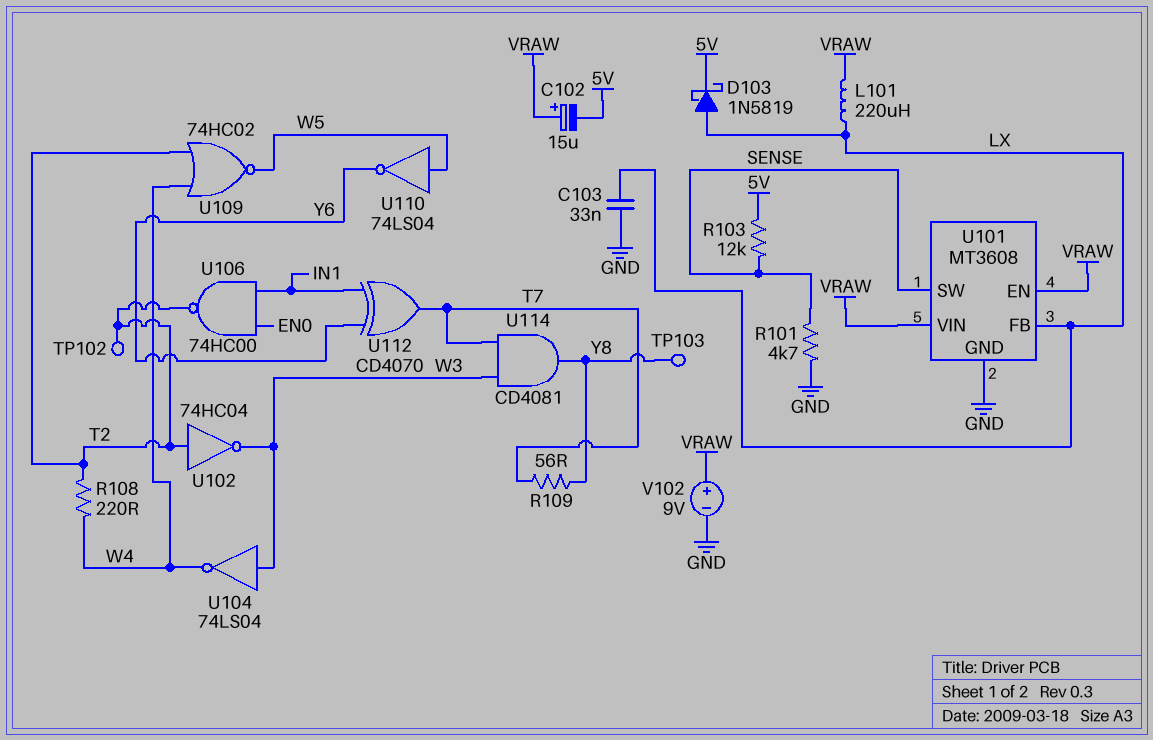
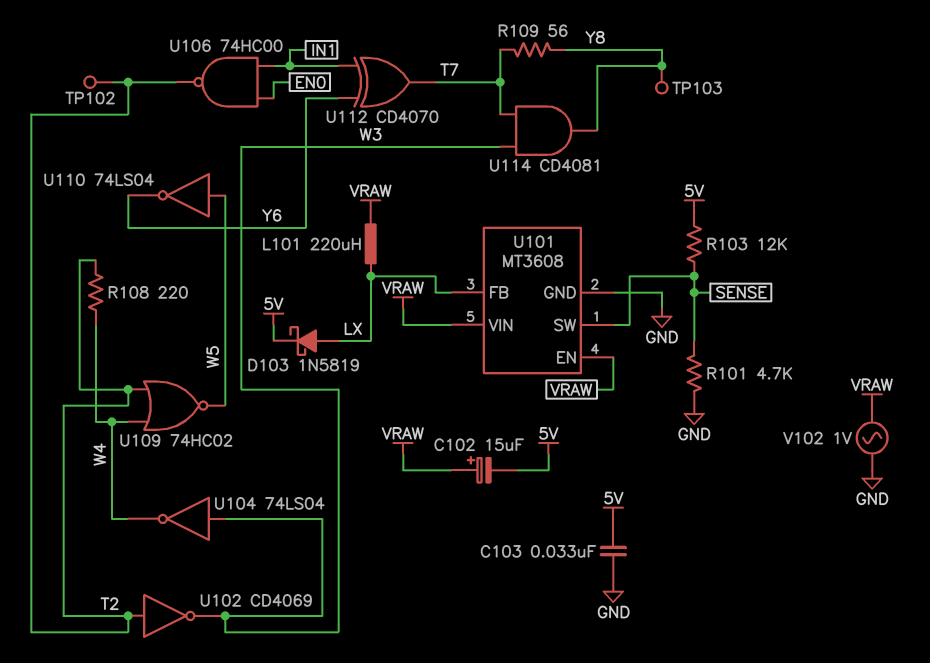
C103: 33nF (GND, LX) -> 33nF (5V, GND)
U102: NOT 74HC04 (in T2, out W3) -> NOT CD4069 (in T2, out W3)
V102: 9V (plus VRAW, minus GND) -> AC 1V (GND, VRAW)

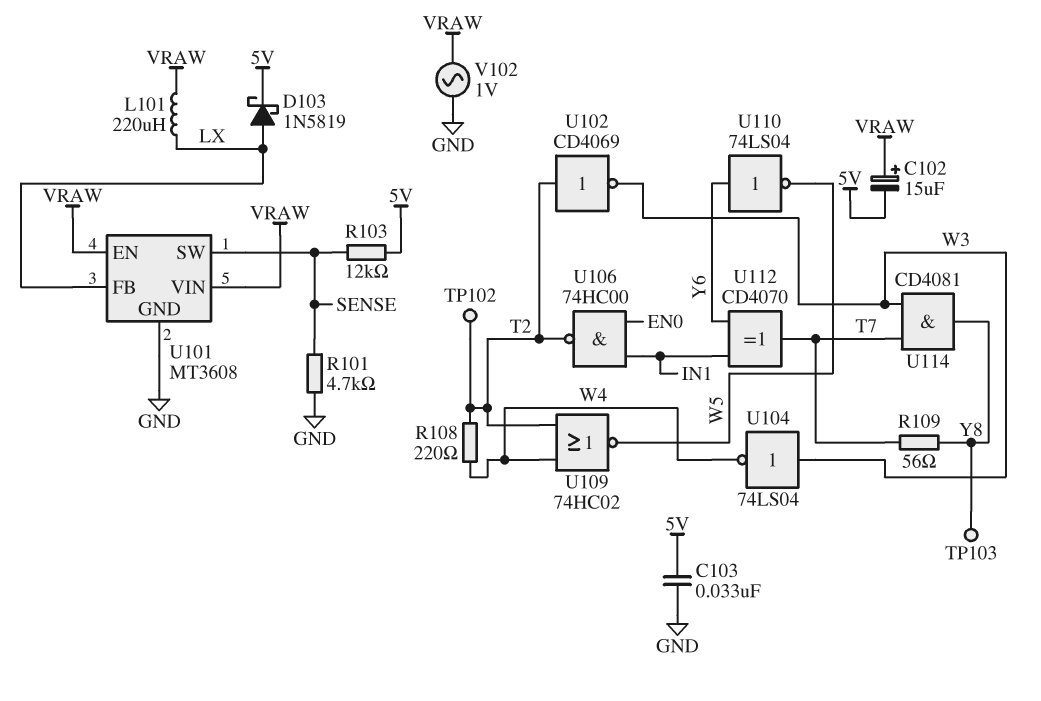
U110: NOT 74LS04 (in W5, out Y6) -> NOT 74LS04 (in Y6, out W5)

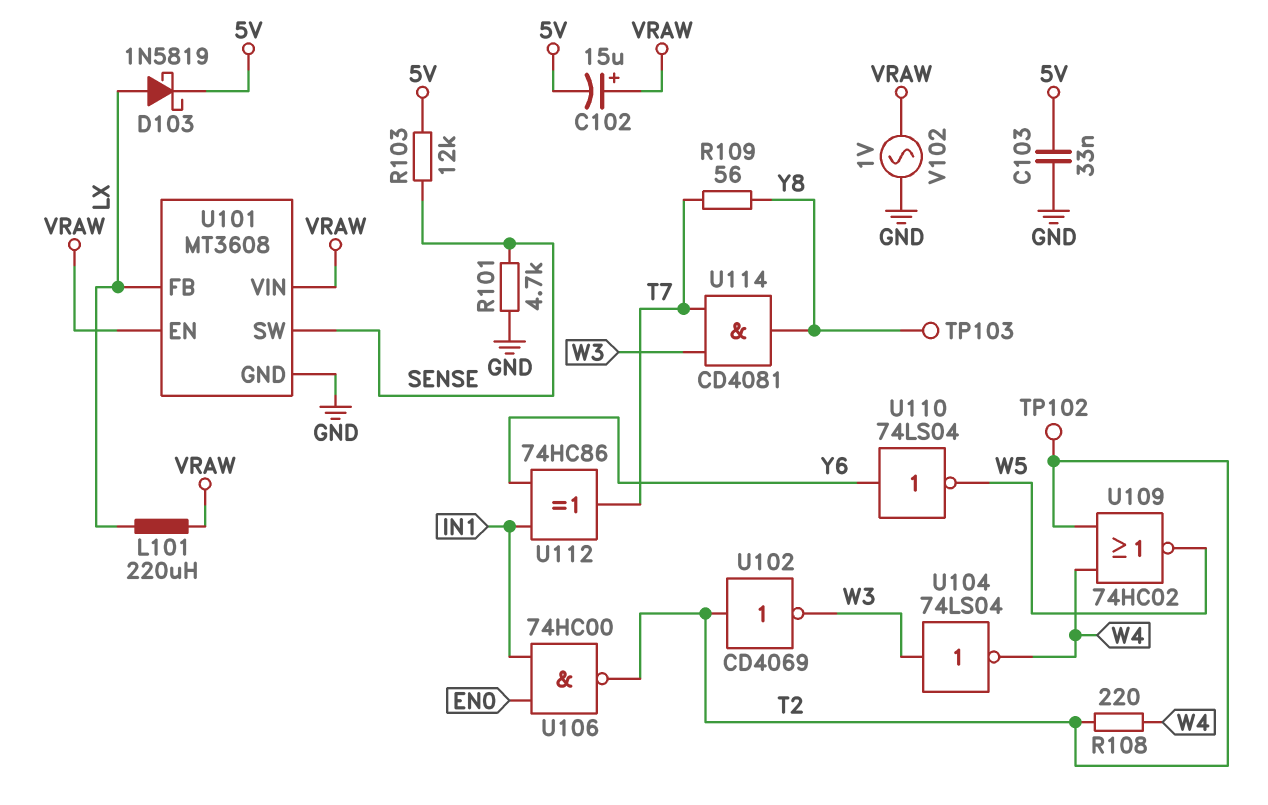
U112: XOR CD4070 (in IN1, in Y6, out T7) -> XOR 74HC86 (in IN1, in Y6, out T7)

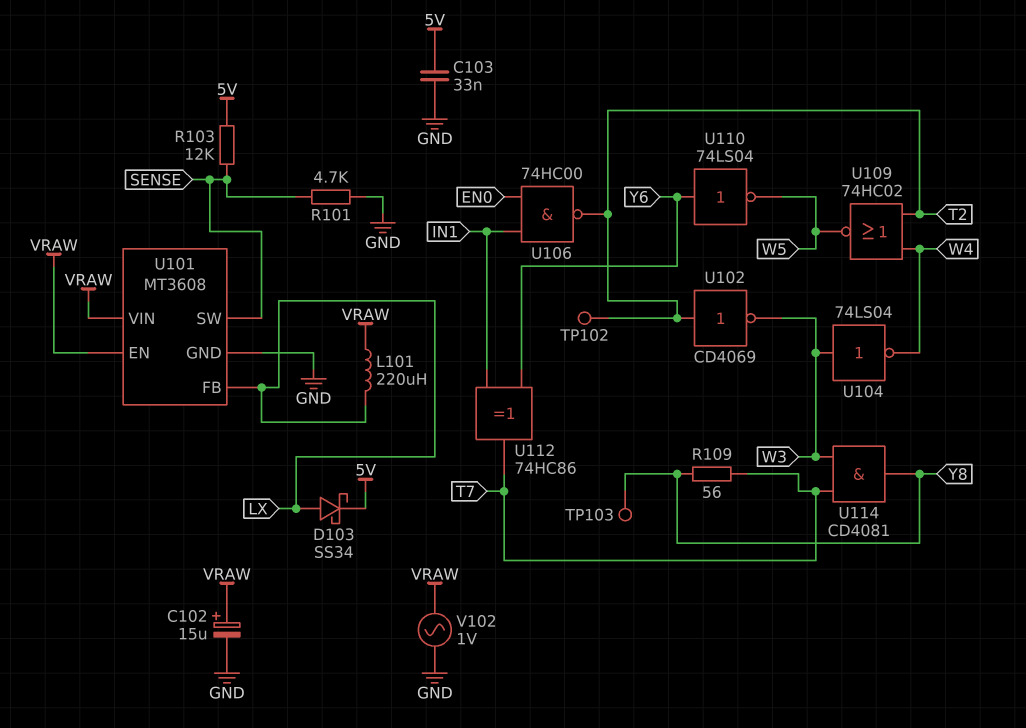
C102: 15uF (plus VRAW, minus 5V) -> 15uF (plus VRAW, minus GND)
D103: schottky 1N5819 (A LX, K 5V) -> schottky SS34 (A LX, K 5V)
R108: 220 (T2, W4) -> none

